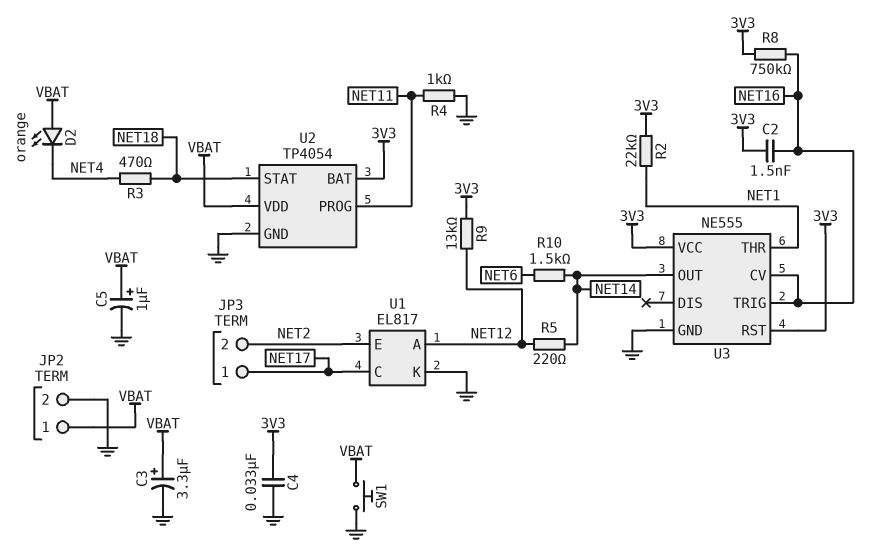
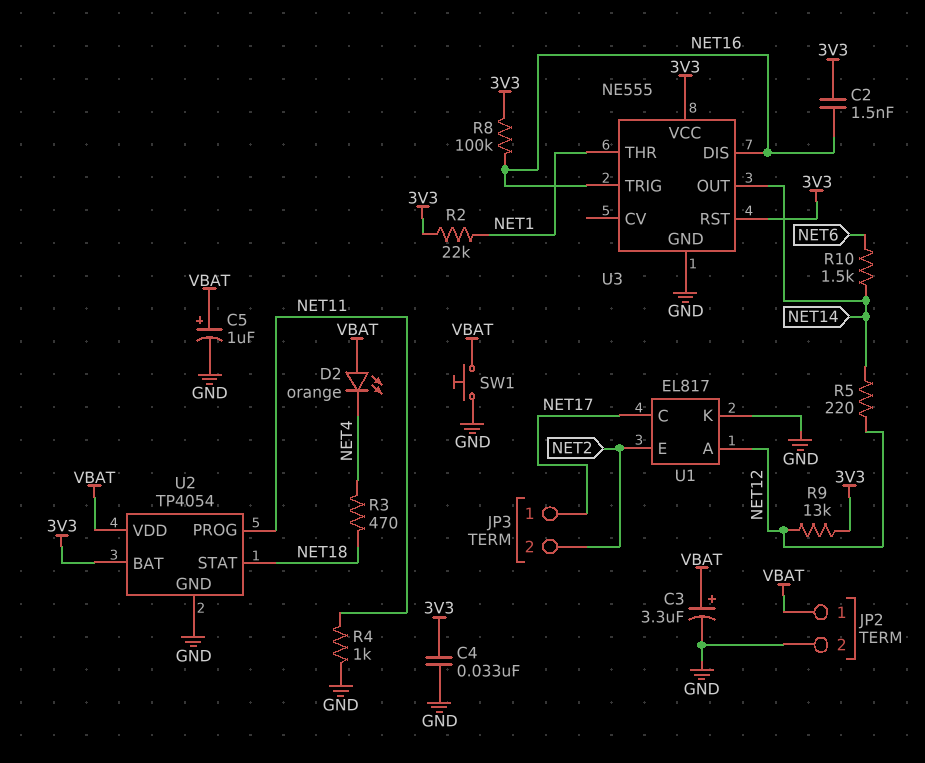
R8: 750k (3V3, NET16) -> 100k (3V3, NET16)
U3 pin CV: NET16 -> none
U3 pin DIS: none -> NET16

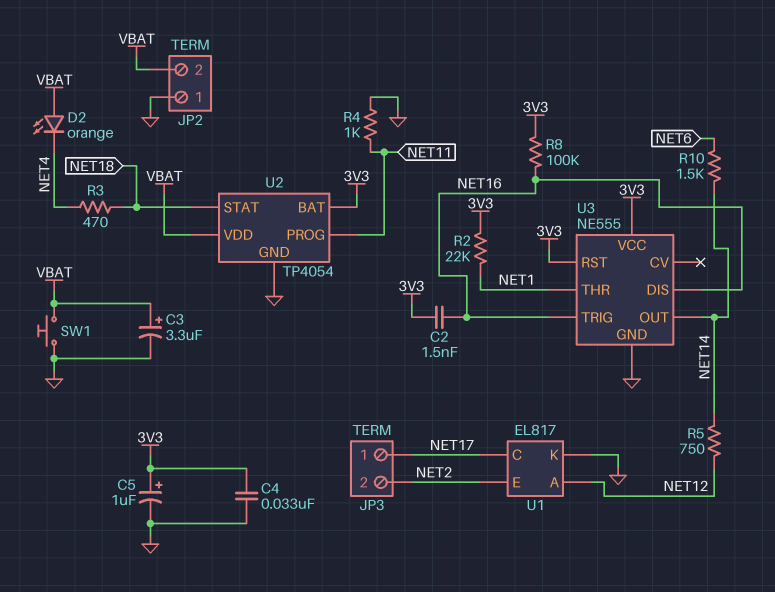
C5: 1uF (plus VBAT, minus GND) -> 1uF (plus 3V3, minus GND)
JP2 pin 1: VBAT -> GND
JP2 pin 2: GND -> VBAT
R5: 220 (NET12, NET14) -> 750 (NET12, NET14)
R9: 13k (3V3, NET12) -> none

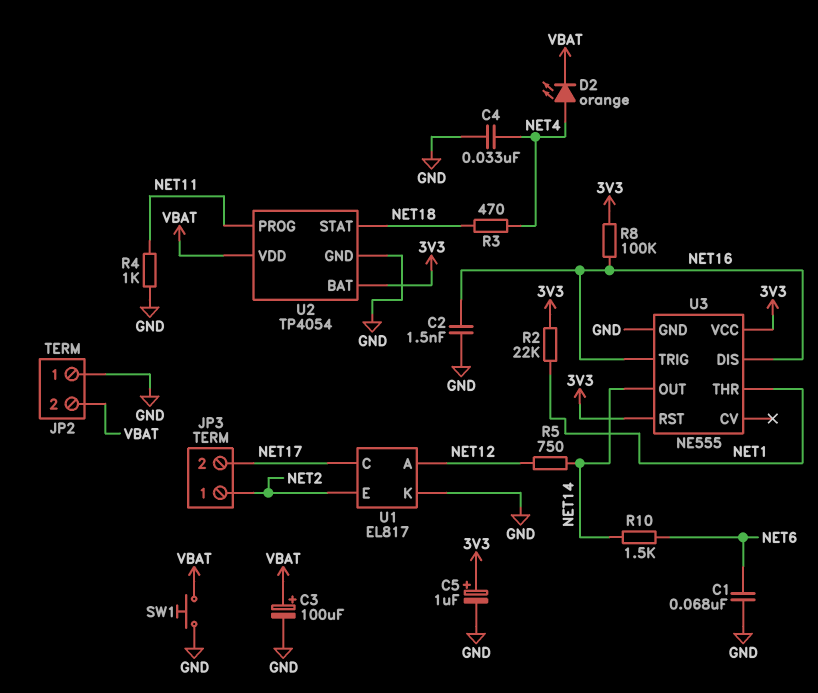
C1: none -> 68nF (GND, NET6)
C2: 1.5nF (3V3, NET16) -> 1.5nF (GND, NET16)
C3: 3.3uF (plus VBAT, minus GND) -> 100uF (plus VBAT, minus GND)
C4: 33nF (3V3, GND) -> 33nF (GND, NET4)
D2: LED orange (A VBAT, K NET4) -> LED orange (A NET4, K VBAT)
JP3 pin 1: NET17 -> NET2
JP3 pin 2: NET2 -> NET17

